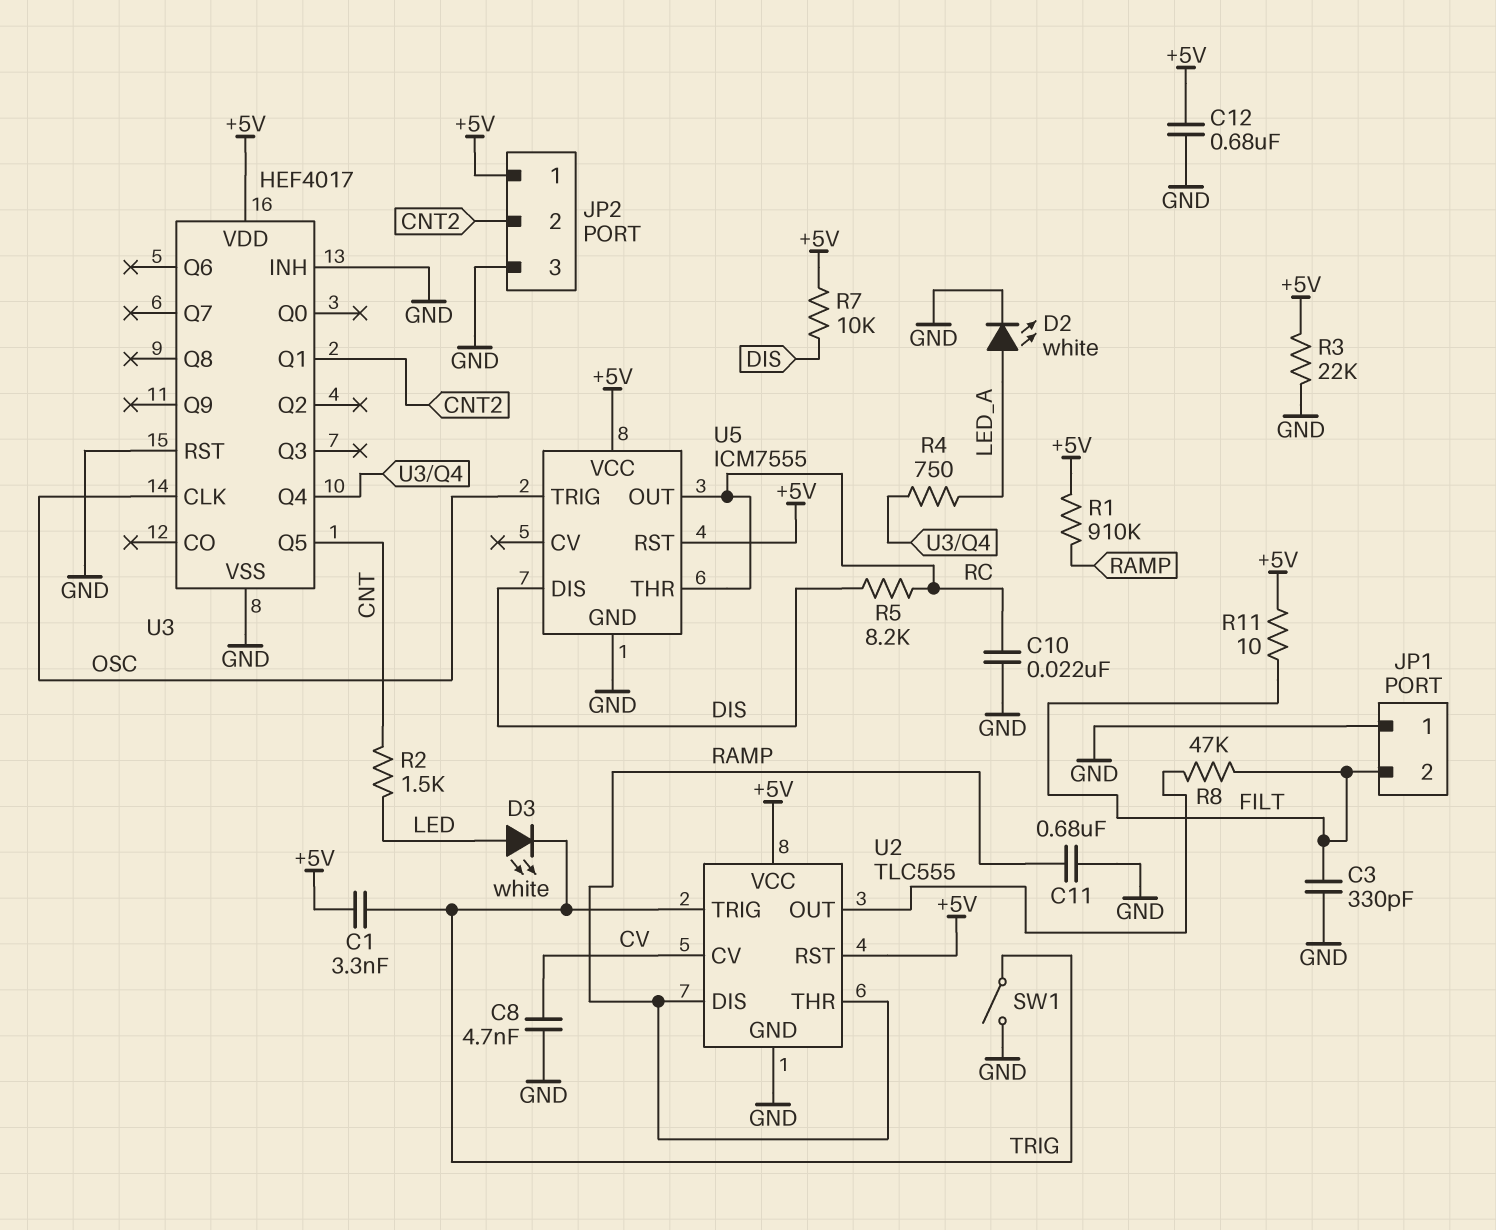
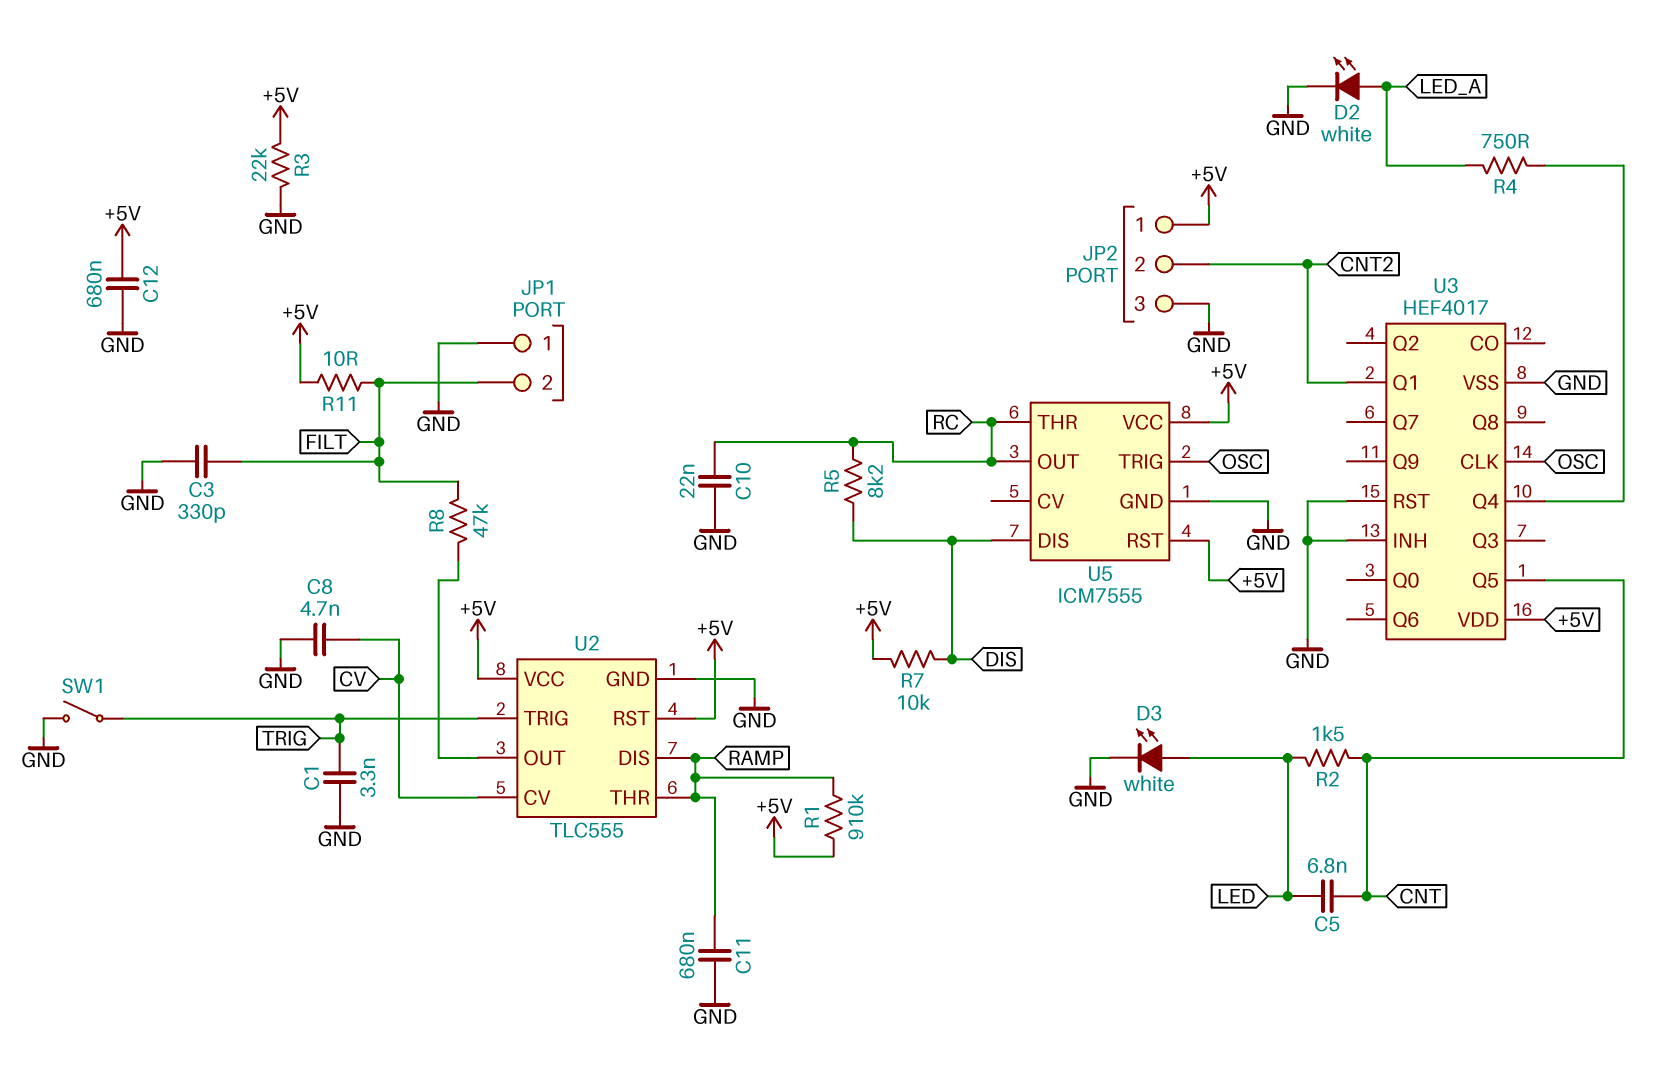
C1: 3.3nF (+5V, TRIG) -> 3.3nF (GND, TRIG)
C5: none -> 6.8nF (CNT, LED)
D3: LED white (A LED, K TRIG) -> LED white (A LED, K GND)

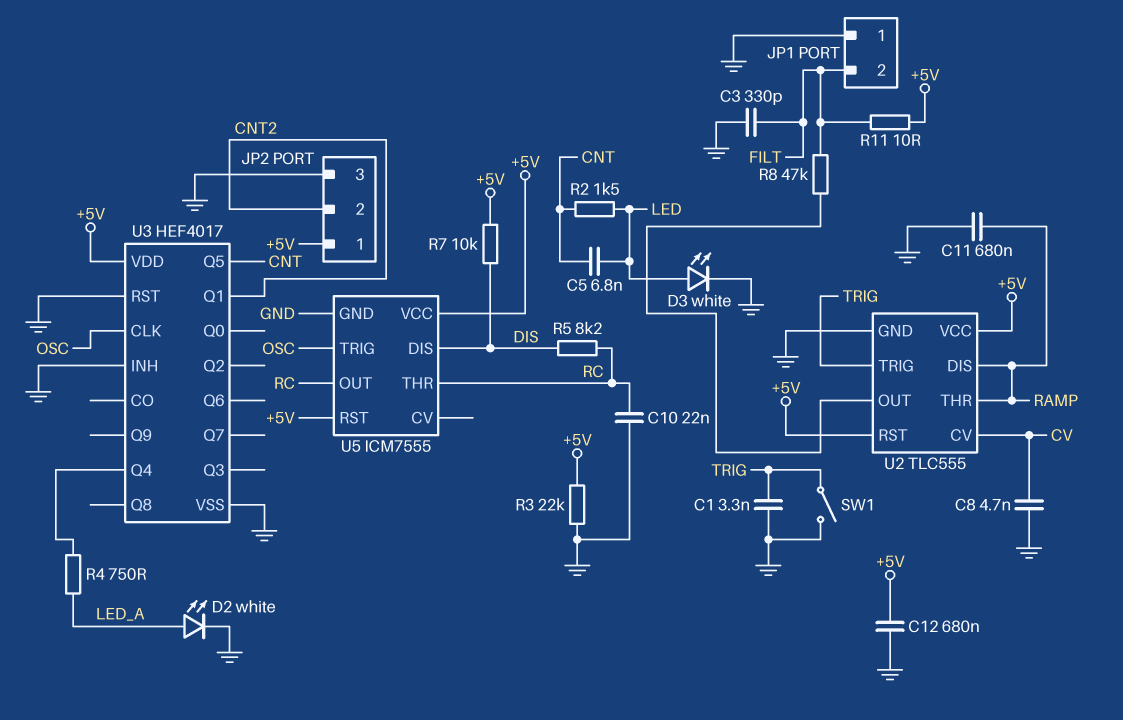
R1: 910k (+5V, RAMP) -> none

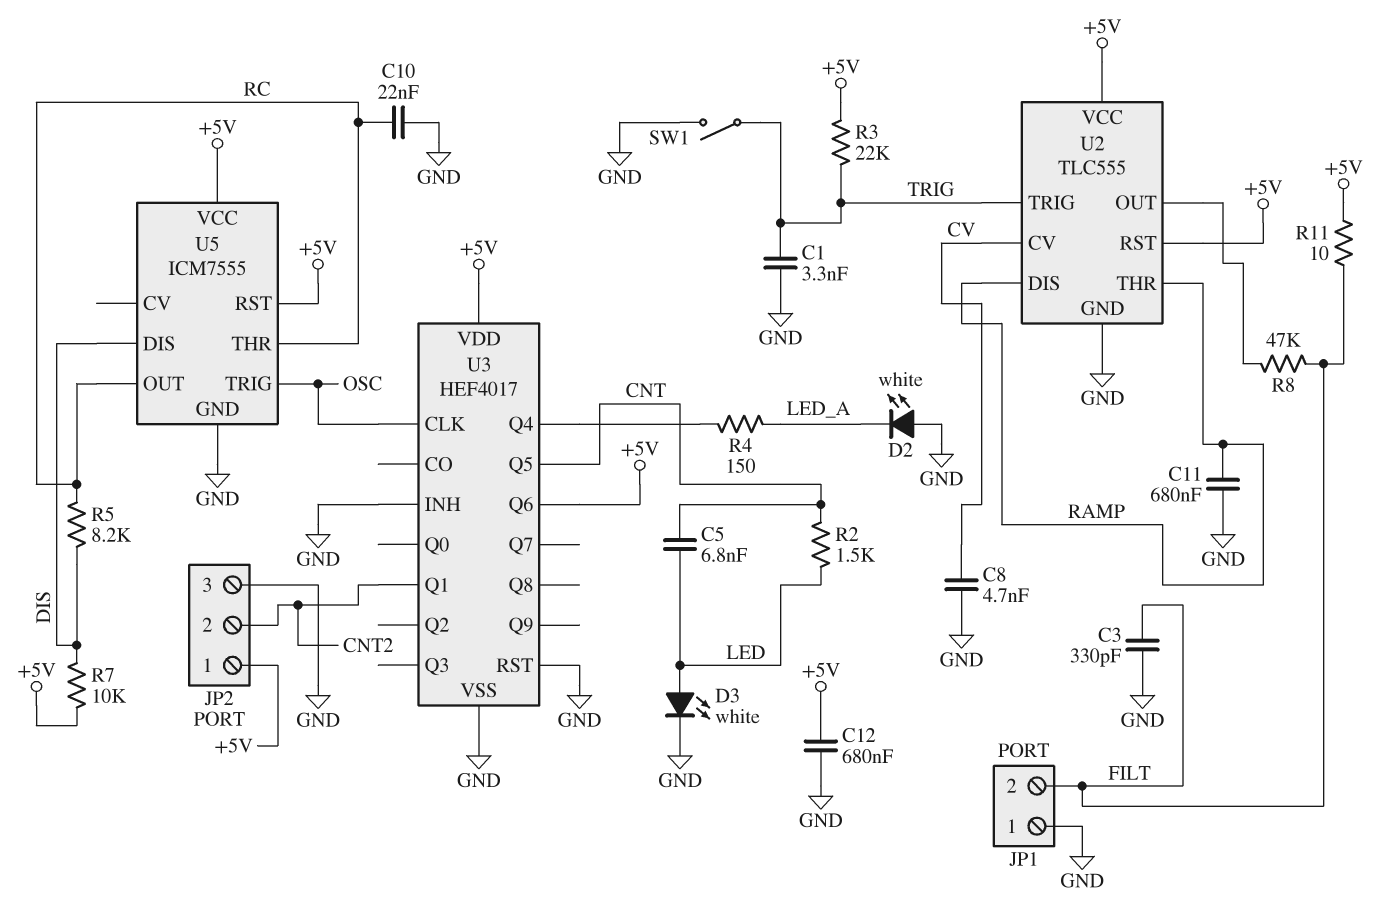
D2: LED white (A LED_A, K GND) -> LED white (A GND, K LED_A)
R3: 22k (+5V, GND) -> 22k (+5V, TRIG)
R4: 750 (LED_A, U3/Q4) -> 150 (LED_A, U3/Q4)
U3 pin Q6: none -> +5V

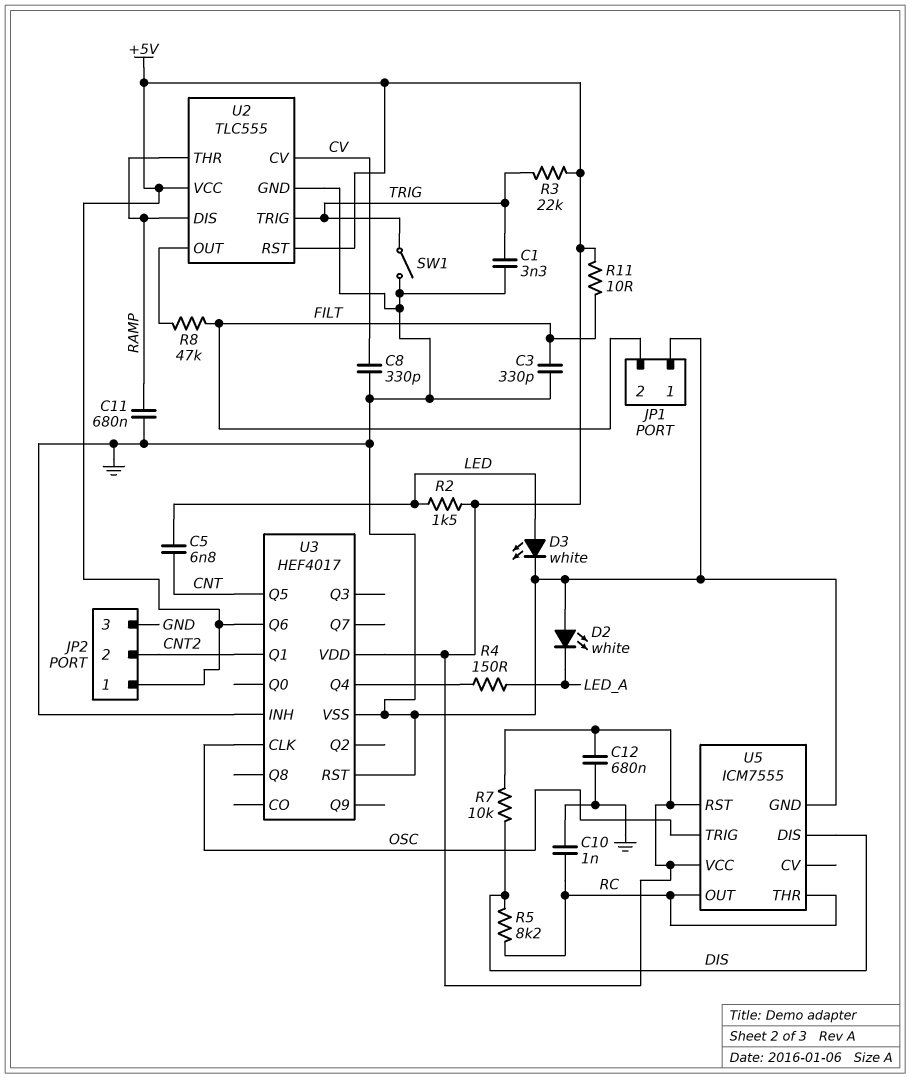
C8: 4.7nF (CV, GND) -> 330pF (CV, GND)
C10: 22nF (GND, RC) -> 1nF (GND, RC)
R2: 1.5k (CNT, LED) -> 1.5k (+5V, LED)

